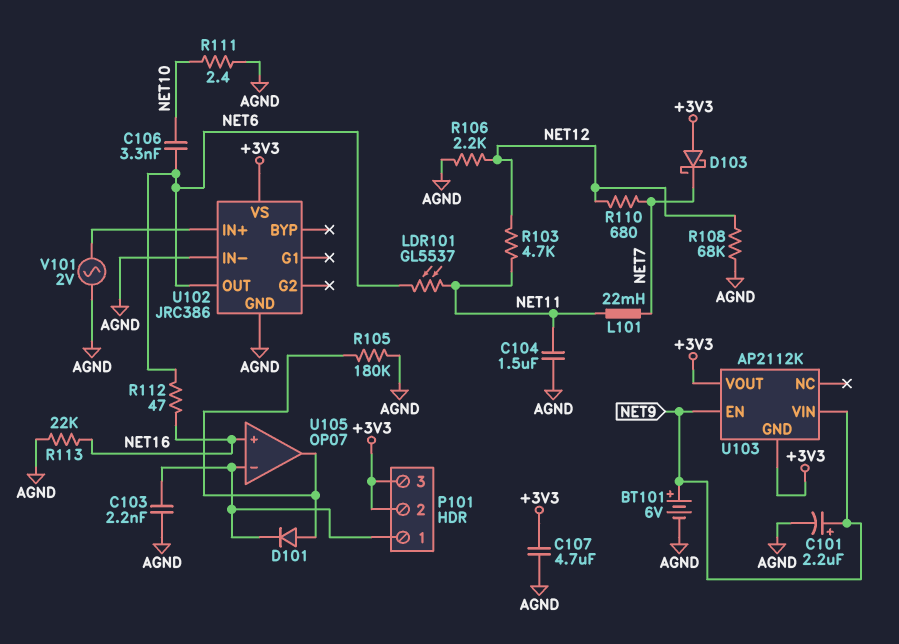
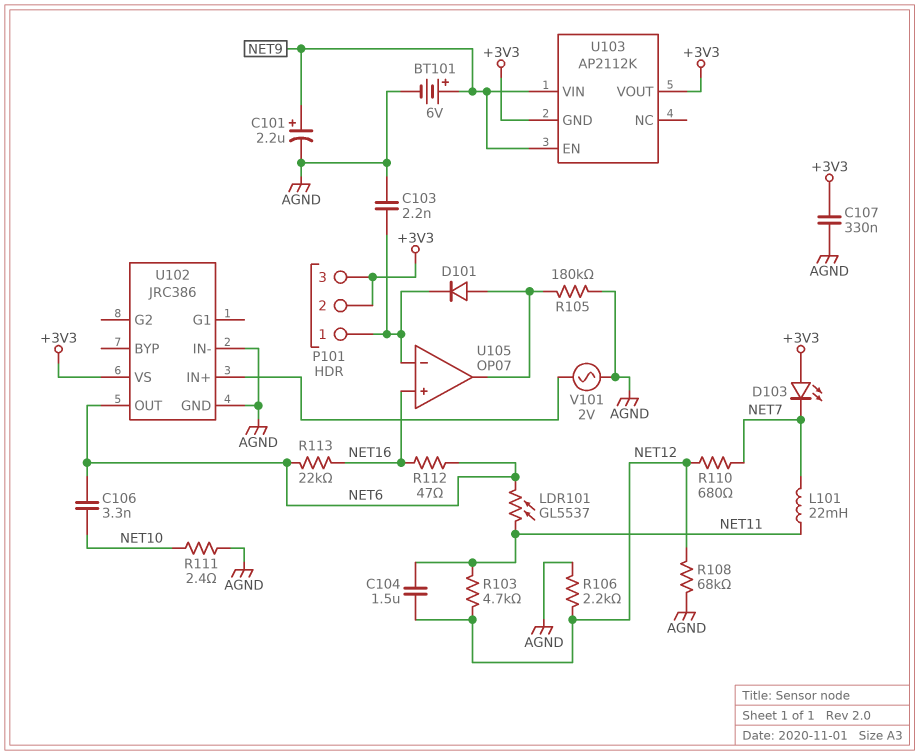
C104: 1.5uF (AGND, NET11) -> 1.5uF (NET11, NET12)
C107: 4.7uF (+3V3, AGND) -> 330nF (+3V3, AGND)
D103: schottky (A +3V3, K NET7) -> LED (A +3V3, K NET7)
R113: 22k (AGND, NET16) -> 22k (NET6, NET16)

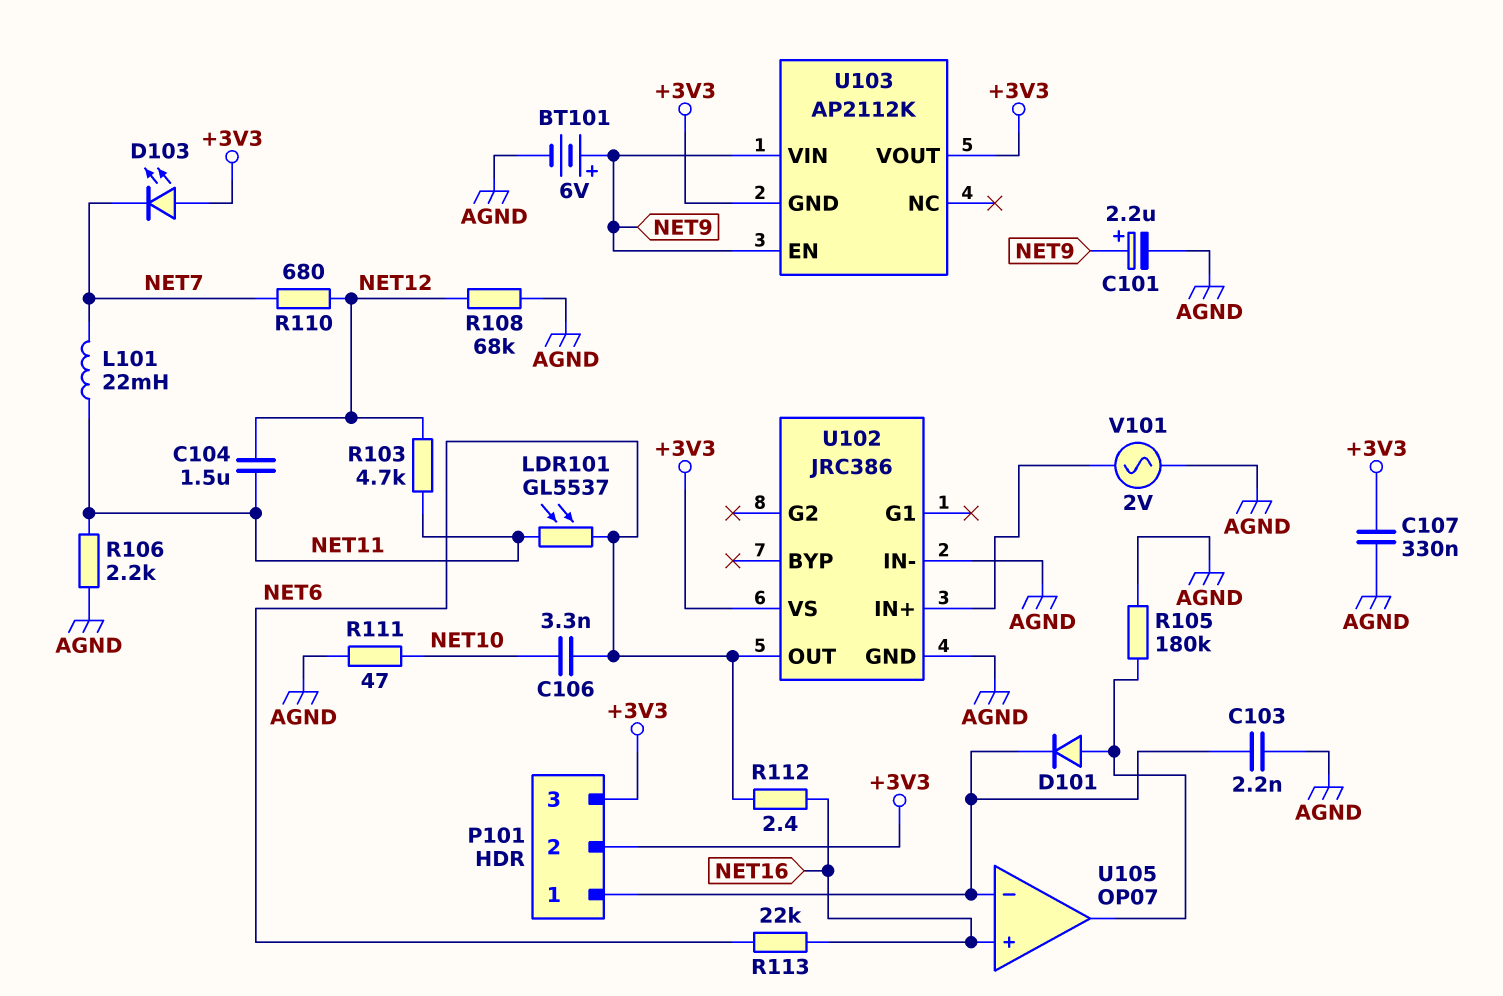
R106: 2.2k (AGND, NET12) -> 2.2k (AGND, NET11)
R111: 2.4 (AGND, NET10) -> 47 (AGND, NET10)
R112: 47 (NET6, NET16) -> 2.4 (NET6, NET16)

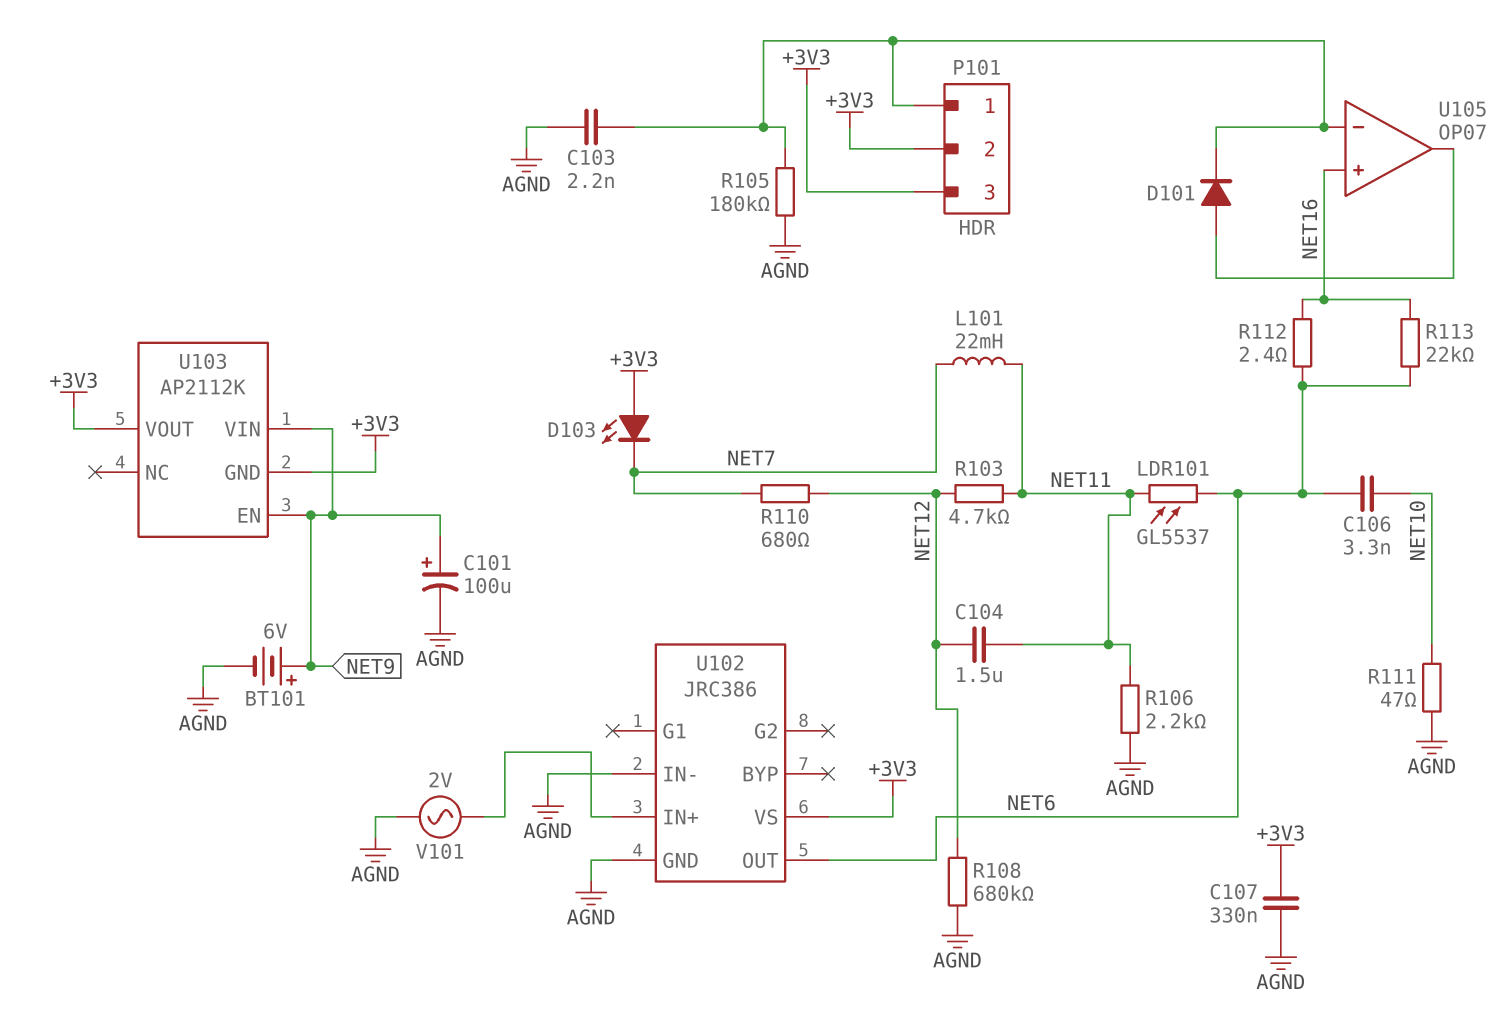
C101: 2.2uF (plus NET9, minus AGND) -> 100uF (plus NET9, minus AGND)
R105: 180k (AGND, U105/out) -> 180k (AGND, P101/1)
R108: 68k (AGND, NET12) -> 680k (AGND, NET12)

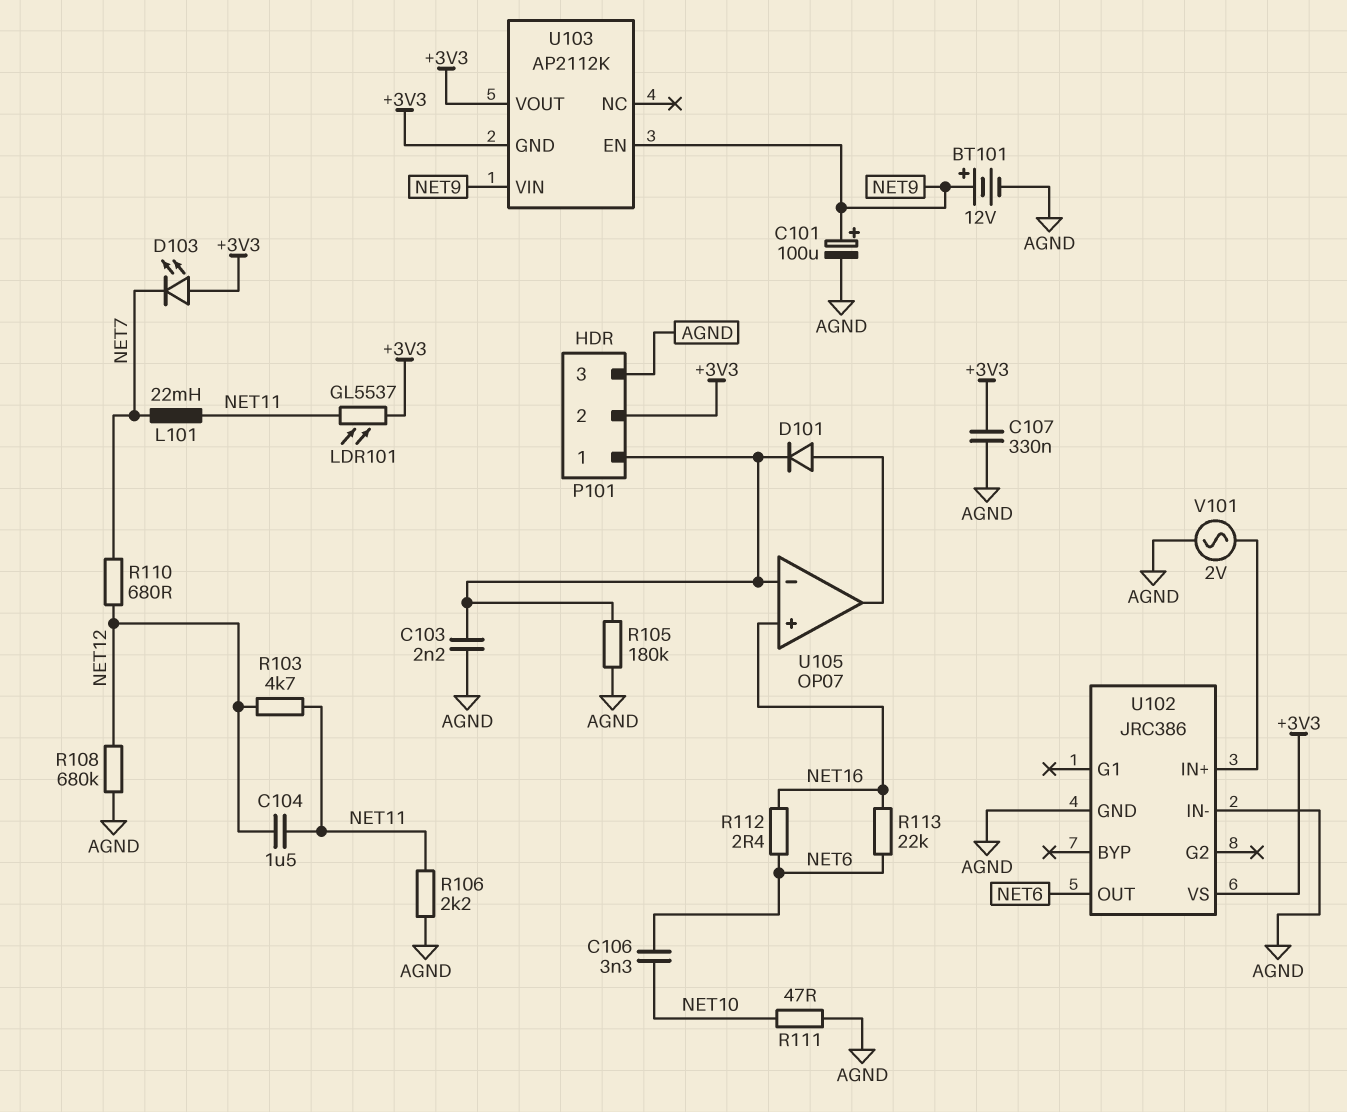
BT101: 6V (plus NET9, minus AGND) -> 12V (plus NET9, minus AGND)
LDR101: GL5537 (NET6, NET11) -> GL5537 (+3V3, NET11)
P101 pin 3: +3V3 -> AGND

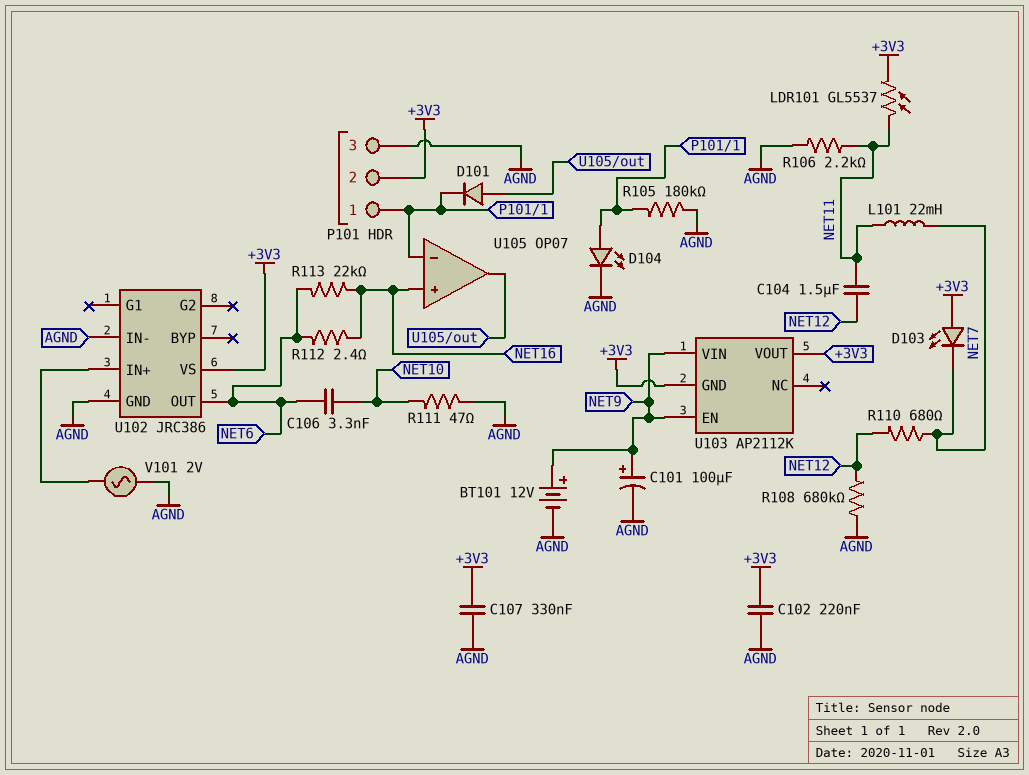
C102: none -> 220nF (+3V3, AGND)
C103: 2.2nF (AGND, P101/1) -> none
D104: none -> LED (A P101/1, K AGND)
R103: 4.7k (NET11, NET12) -> none

